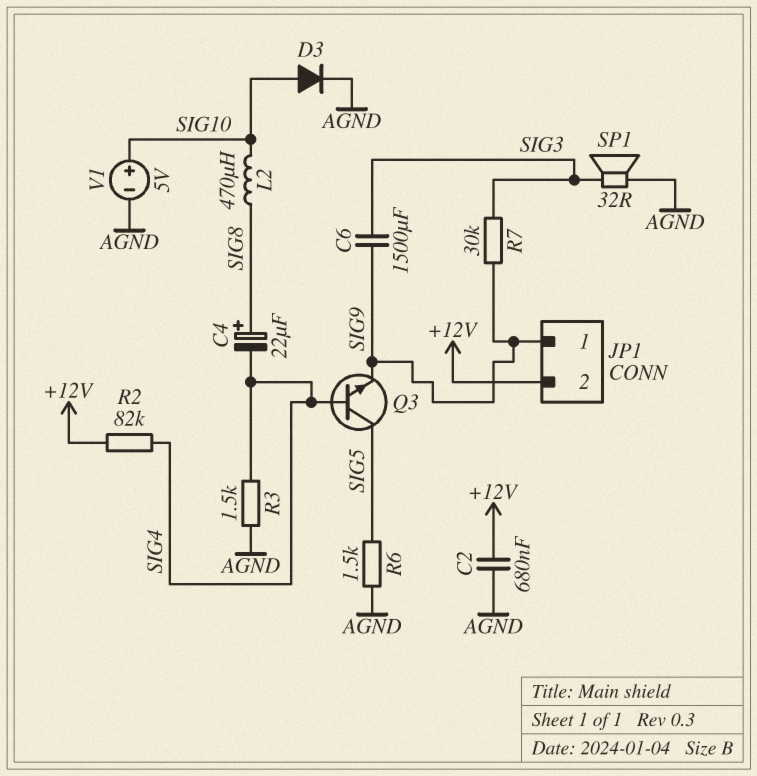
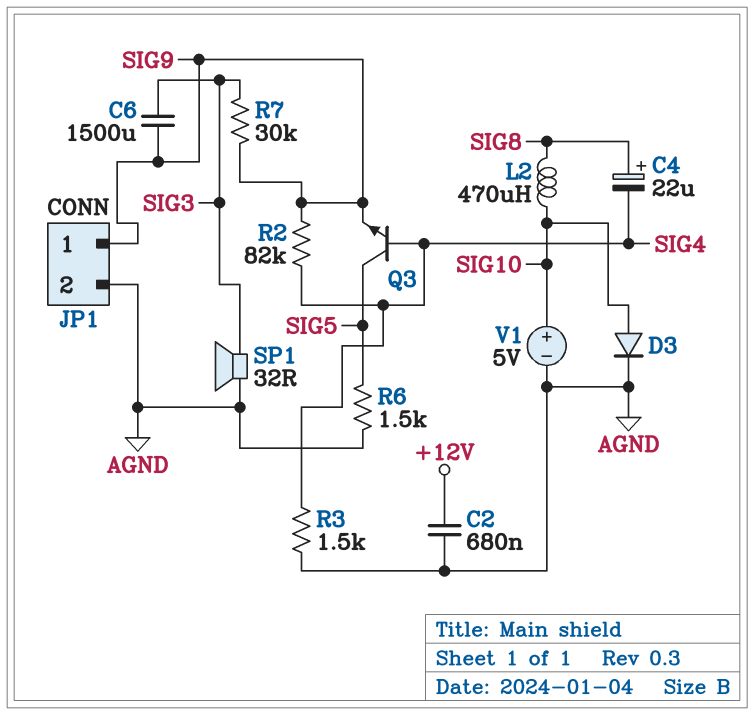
JP1 pin 2: +12V -> AGND
R2: 82k (+12V, SIG4) -> 82k (SIG4, SIG9)

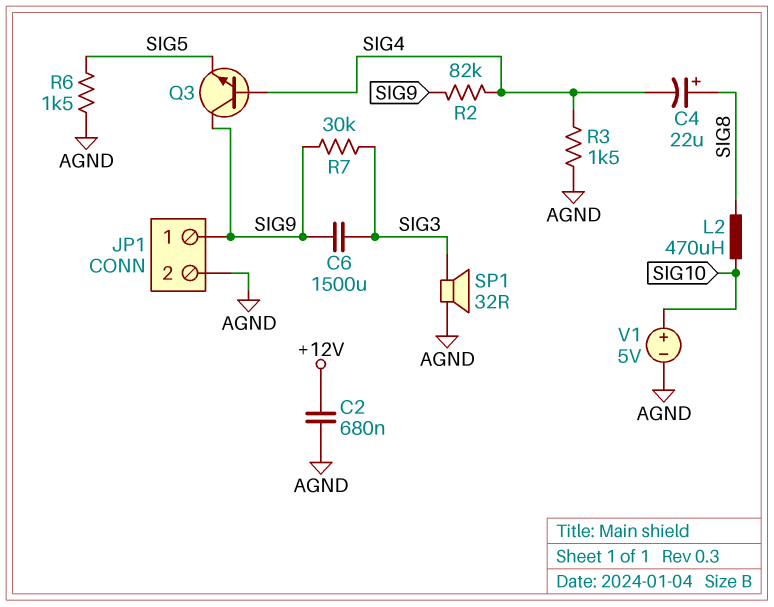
D3: diode (A SIG10, K AGND) -> none
Q3: NPN (B SIG4, C SIG5, E SIG9) -> NPN (B SIG4, C SIG9, E SIG5)

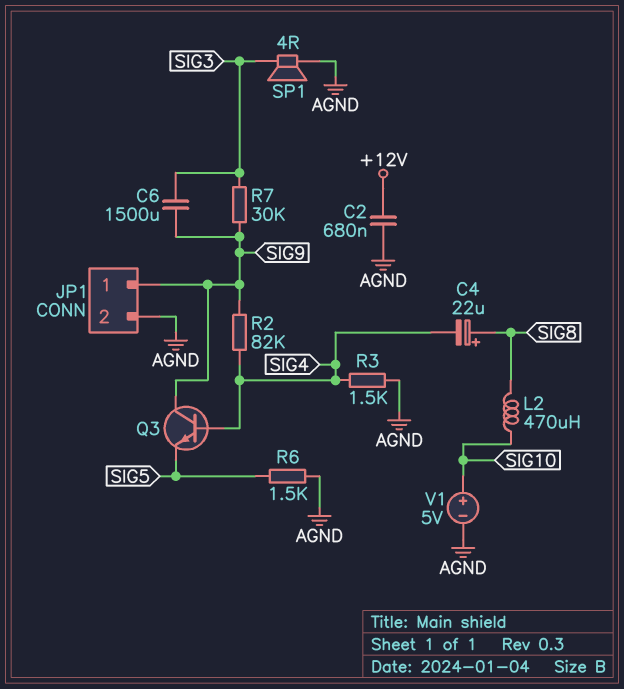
SP1: speaker 32R (AGND, SIG3) -> speaker 4R (AGND, SIG3)

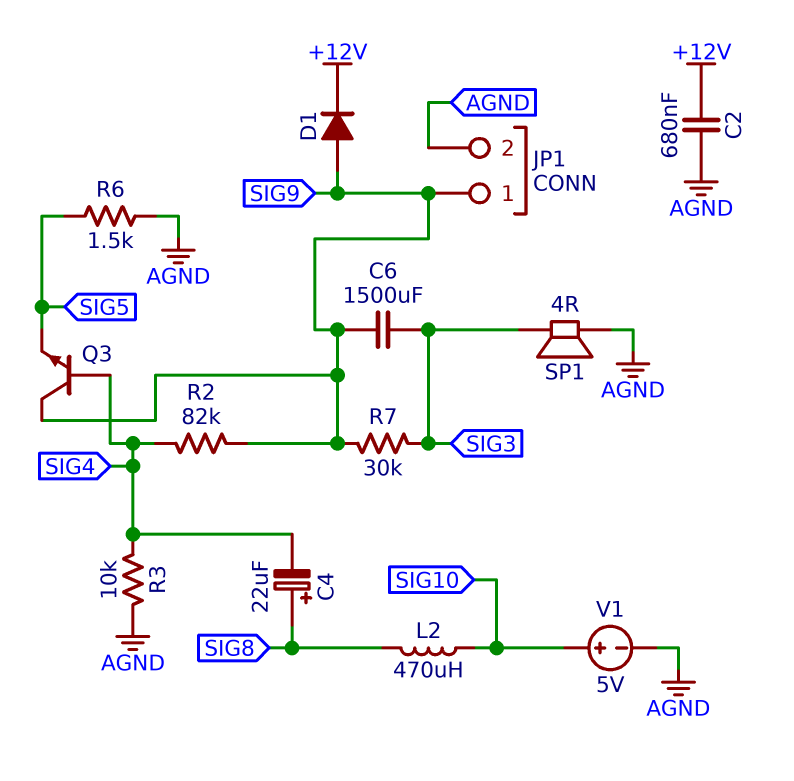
D1: none -> diode (A SIG9, K +12V)
R3: 1.5k (AGND, SIG4) -> 10k (AGND, SIG4)

